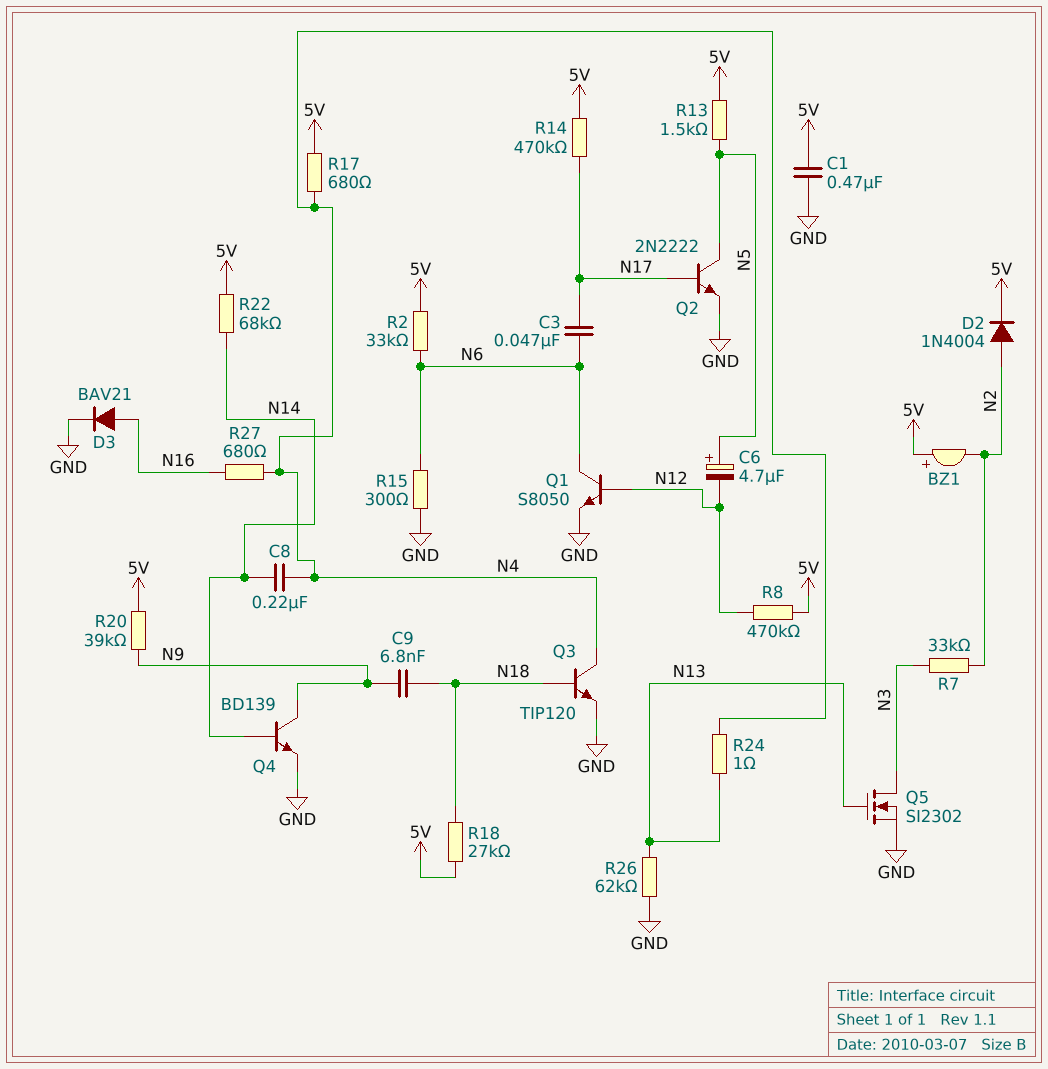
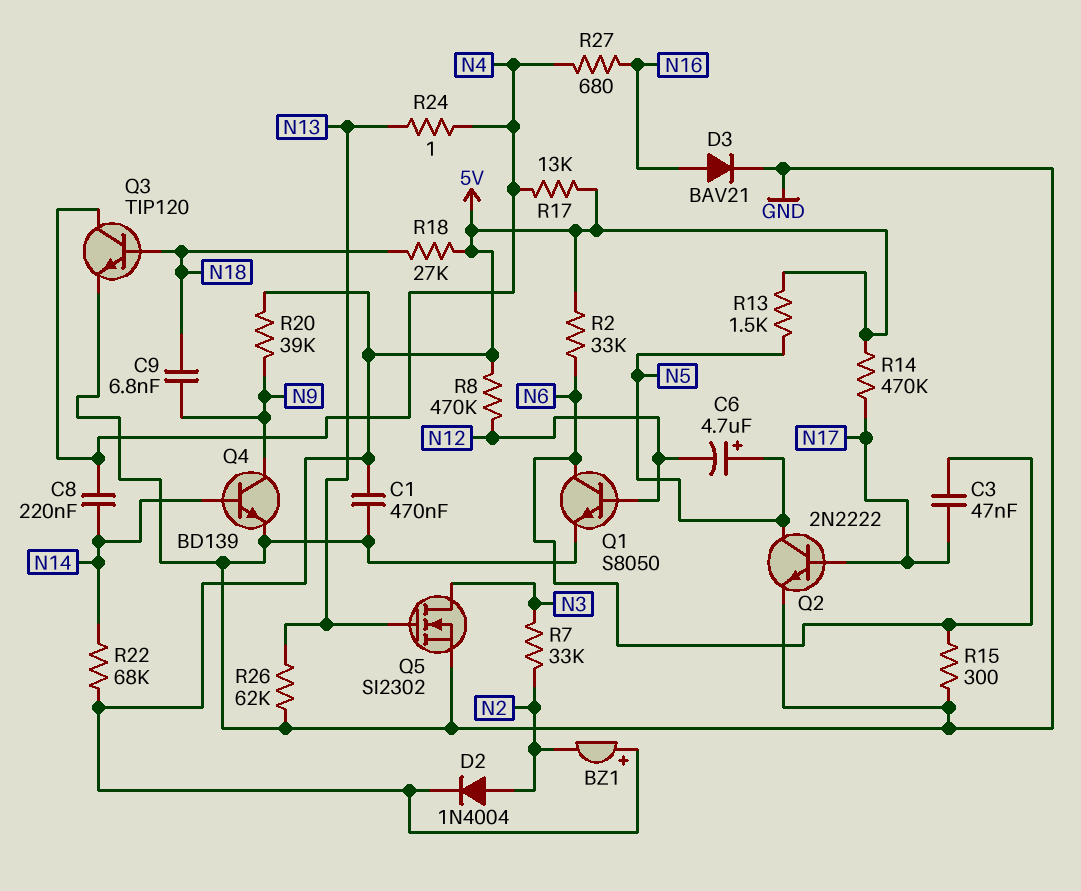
R17: 680 (5V, N4) -> 13k (5V, N4)

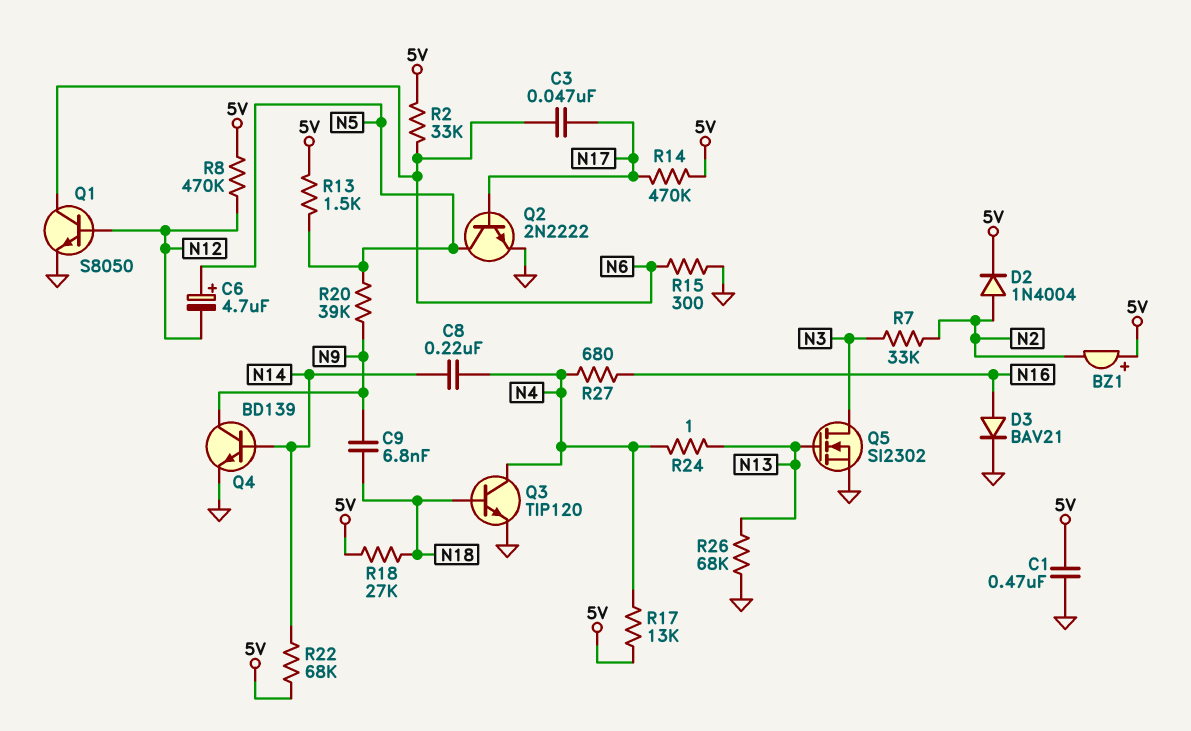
R20: 39k (5V, N9) -> 39k (N5, N9)
R26: 62k (GND, N13) -> 68k (GND, N13)

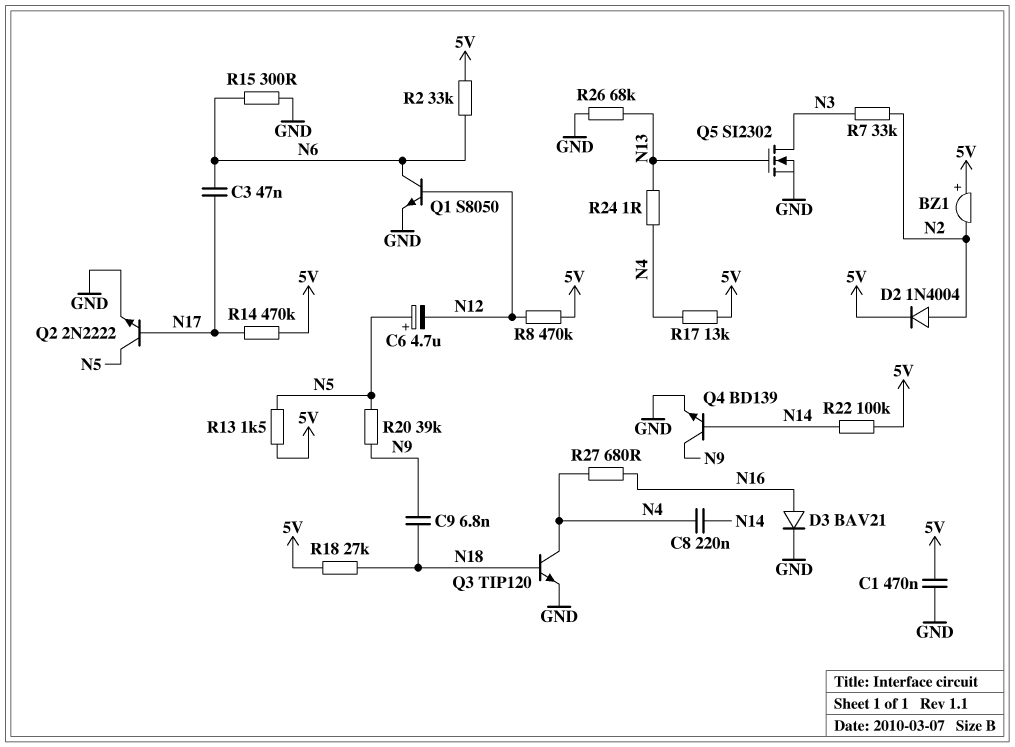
R22: 68k (5V, N14) -> 100k (5V, N14)

